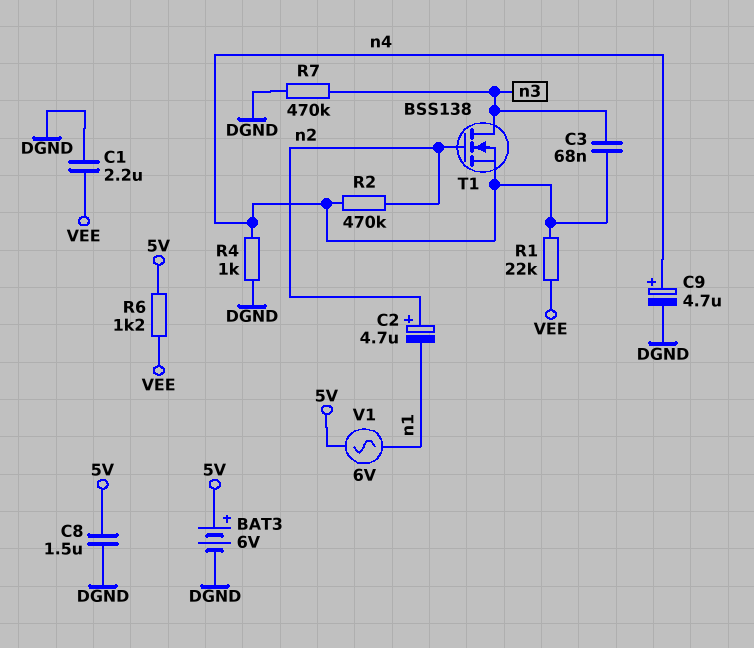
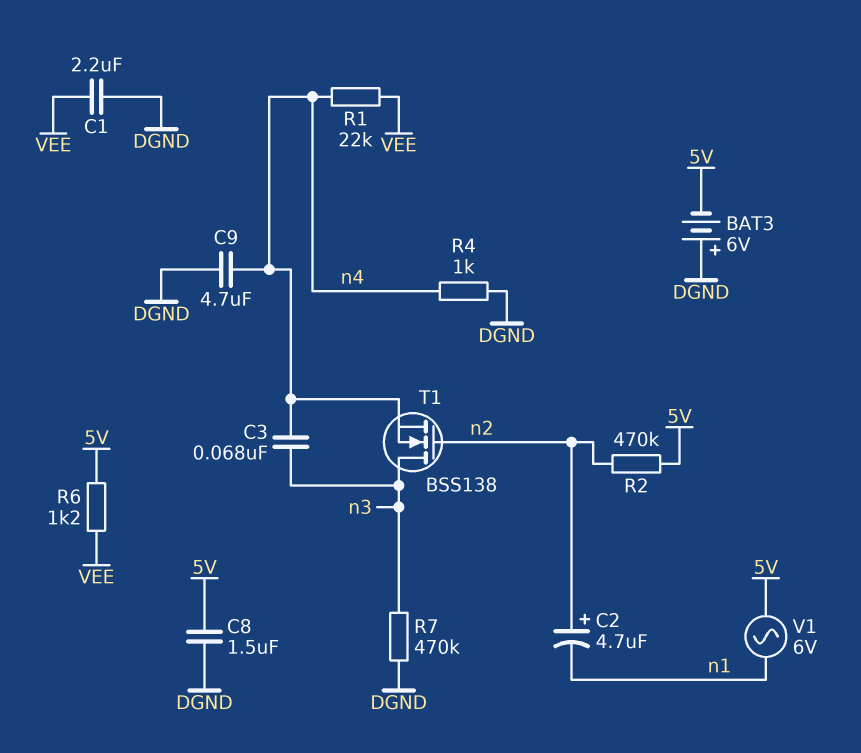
BAT3: 6V (plus 5V, minus DGND) -> 6V (plus DGND, minus 5V)
C9: 4.7uF (plus n4, minus DGND) -> 4.7uF (DGND, n4)
R2: 470k (n2, n4) -> 470k (5V, n2)

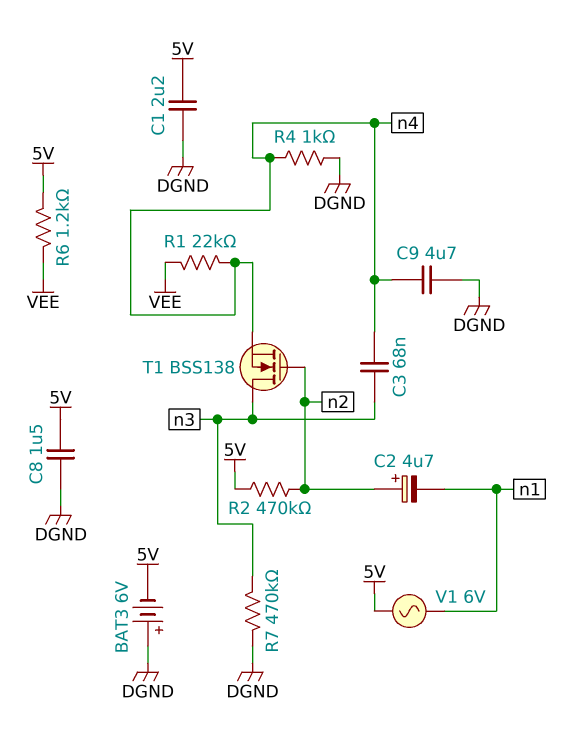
C1: 2.2uF (DGND, VEE) -> 2.2uF (5V, DGND)

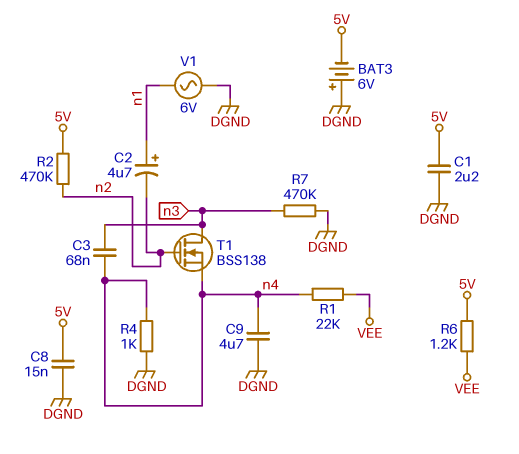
C2: 4.7uF (plus n2, minus n1) -> 4.7uF (plus n1, minus n2)
C8: 1.5uF (5V, DGND) -> 15nF (5V, DGND)
V1: AC 6V (5V, n1) -> AC 6V (DGND, n1)

